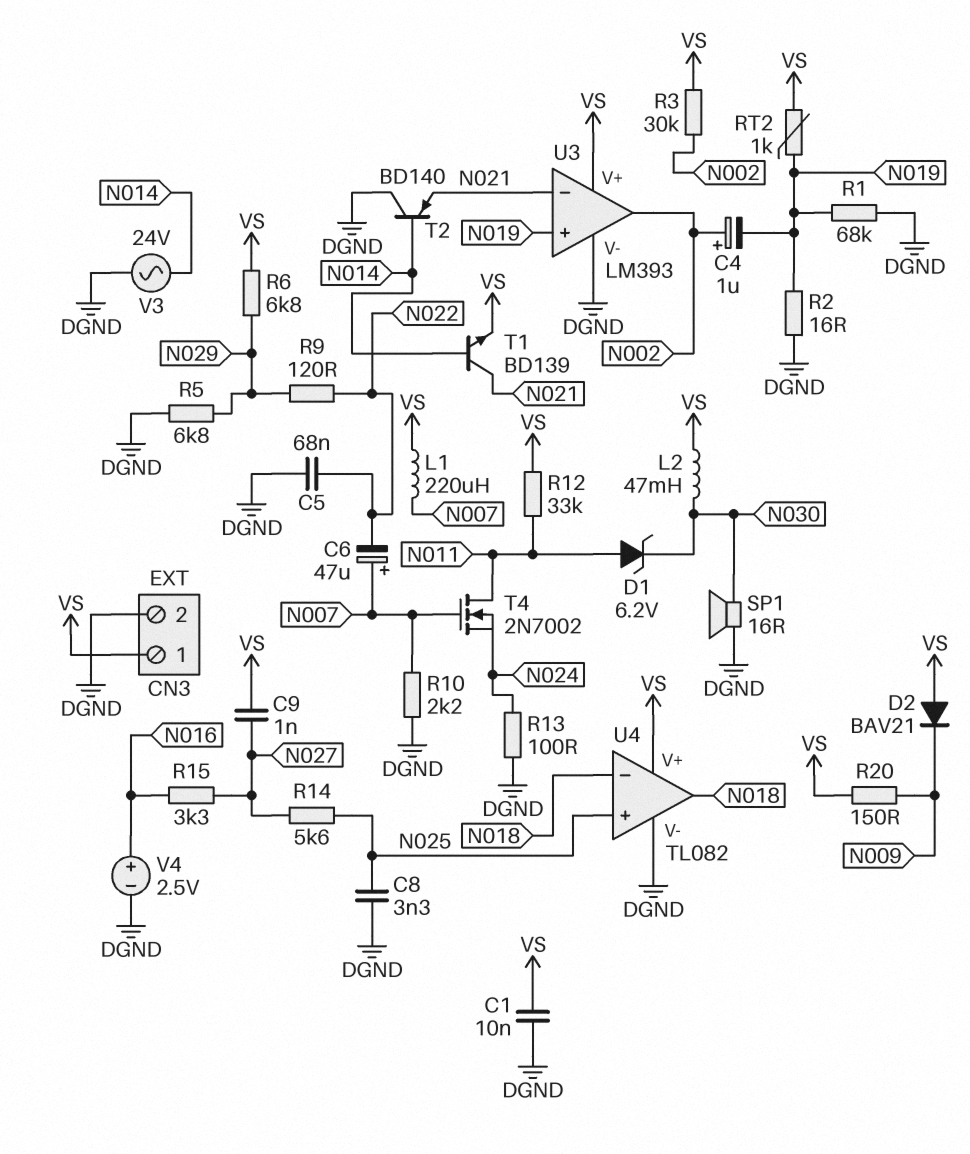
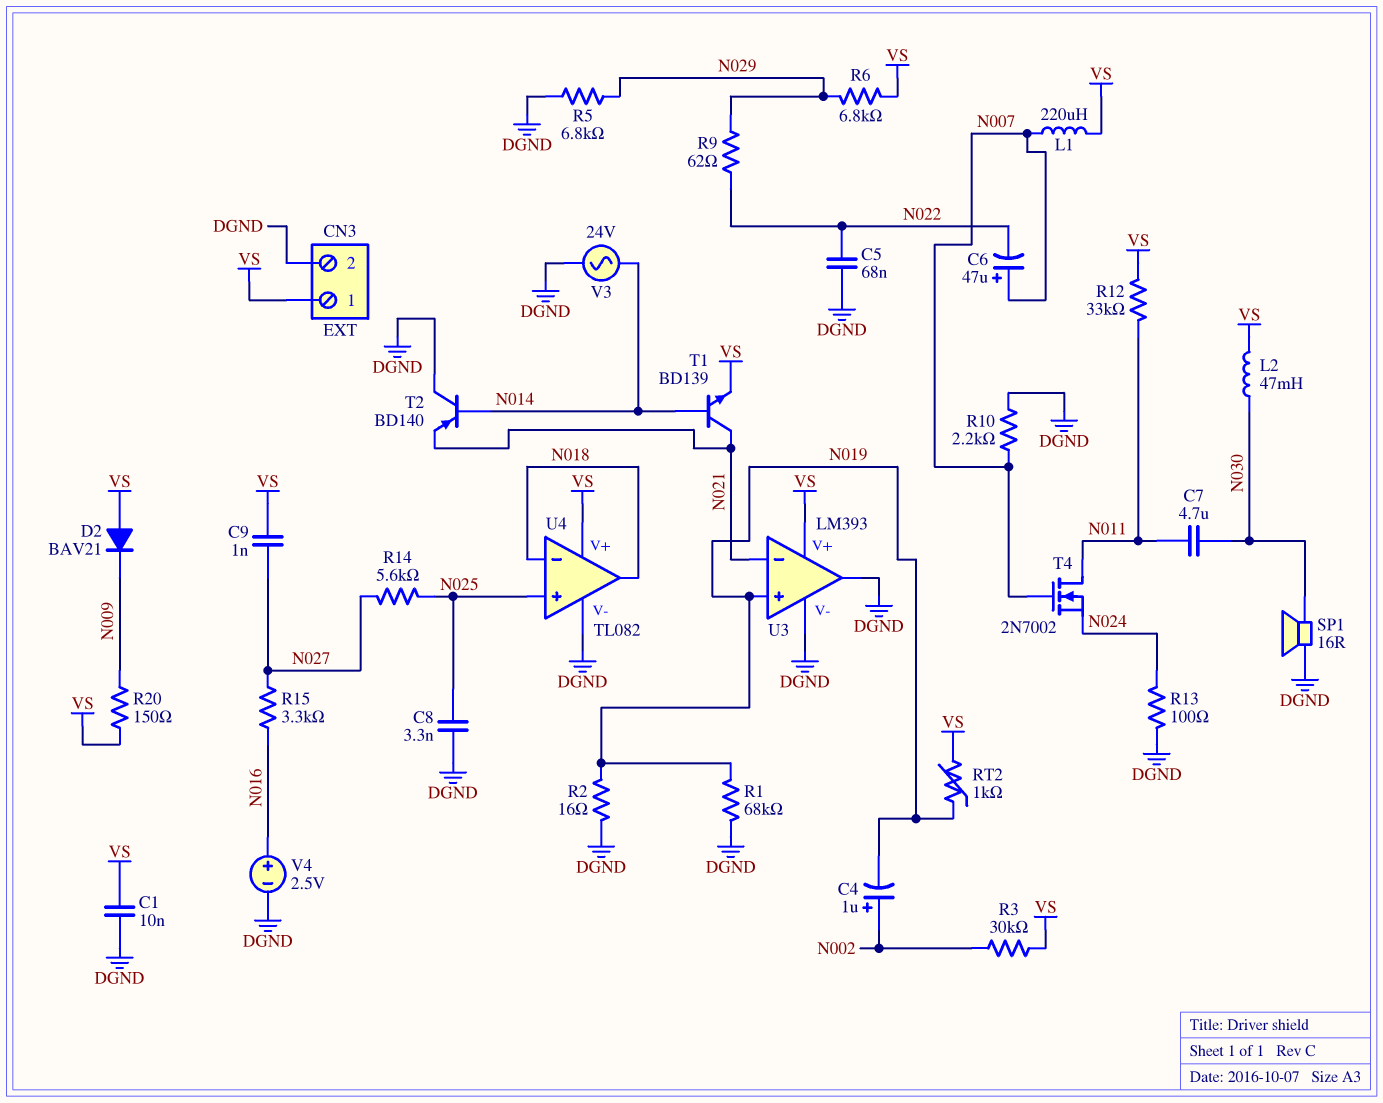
C7: none -> 4.7uF (N011, N030)
D1: zener 6.2V (A N011, K N030) -> none
R9: 120 (N022, N029) -> 62 (N022, N029)
U3 pin out: N002 -> DGND

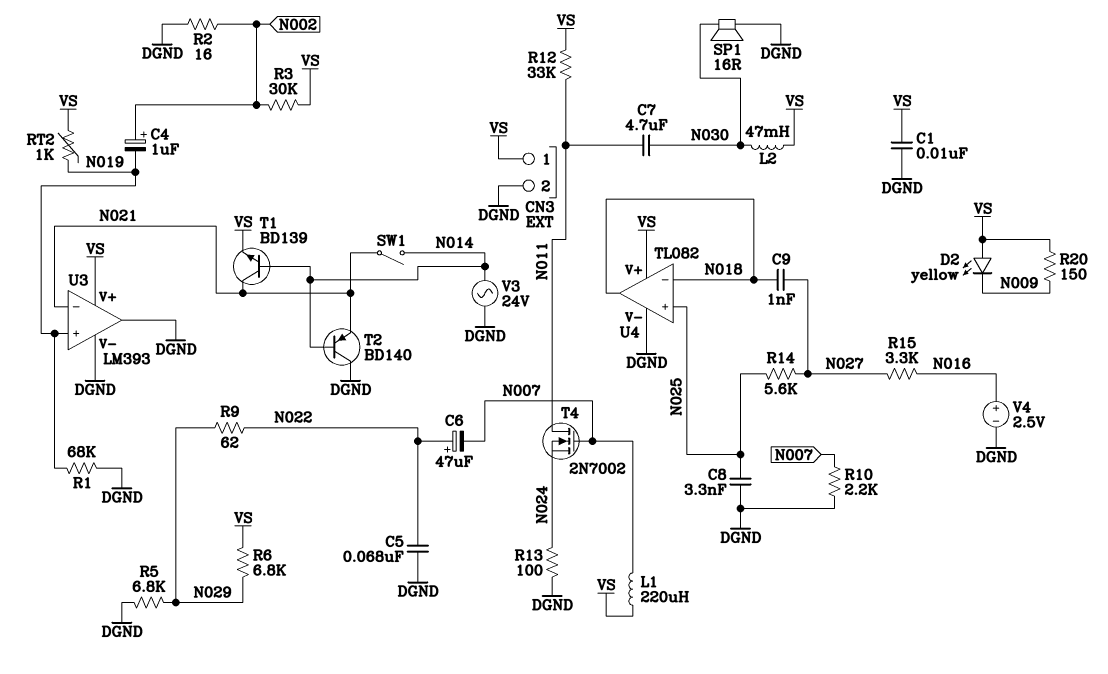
C6: 47uF (plus N007, minus N022) -> 47uF (plus N022, minus N007)
C9: 1nF (N027, VS) -> 1nF (N018, N027)
D2: diode BAV21 (A VS, K N009) -> LED yellow (A VS, K N009)
R2: 16 (DGND, N019) -> 16 (DGND, N002)
SW1: none -> switch (N014, N021)

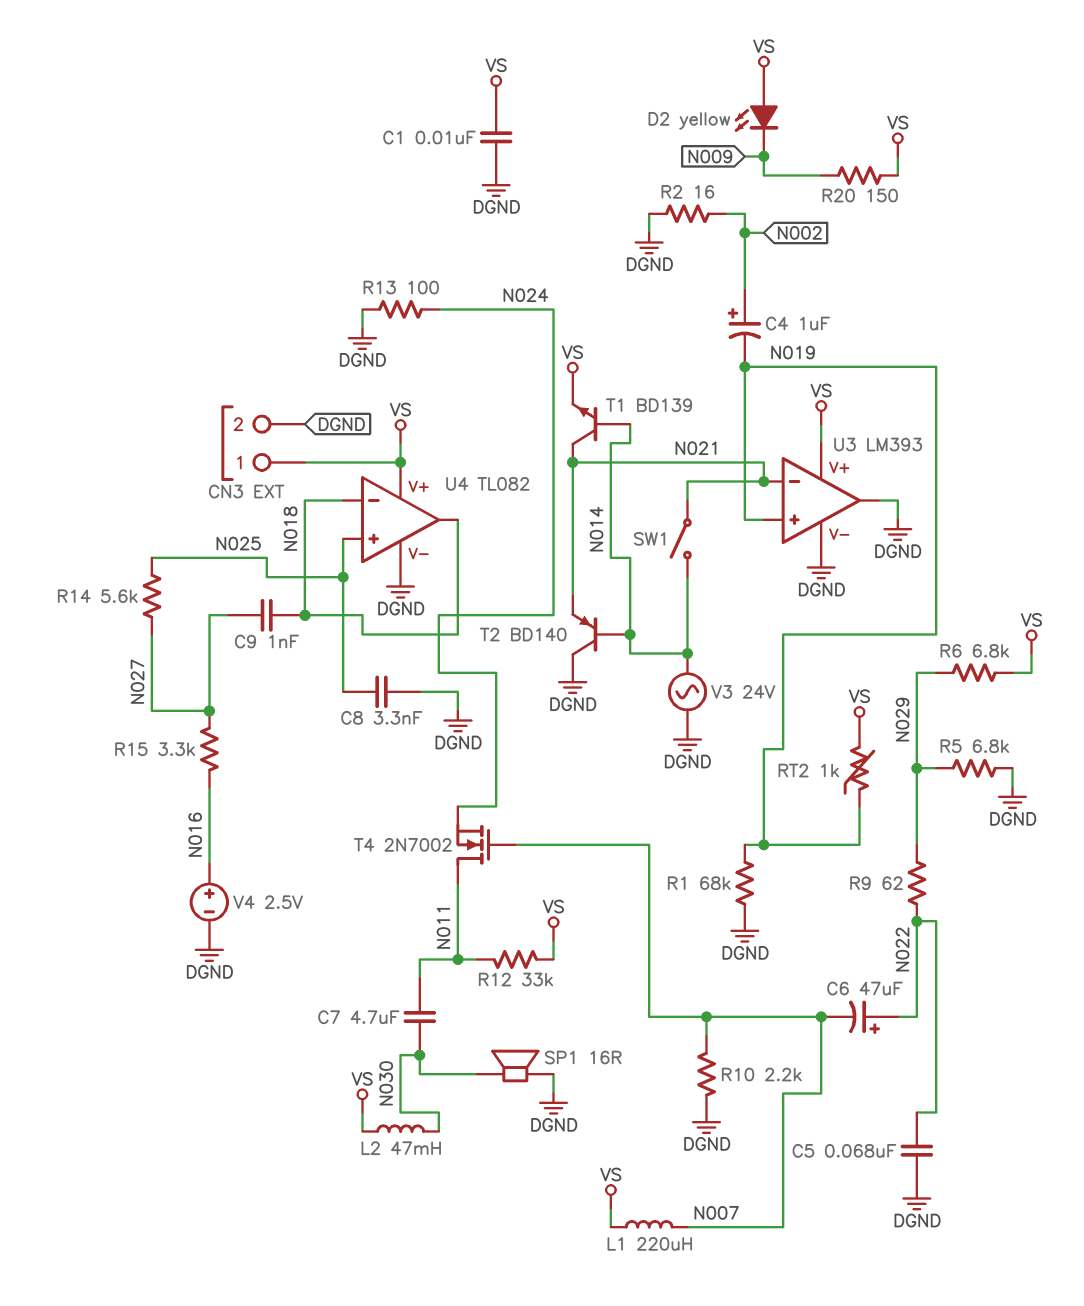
R3: 30k (N002, VS) -> none

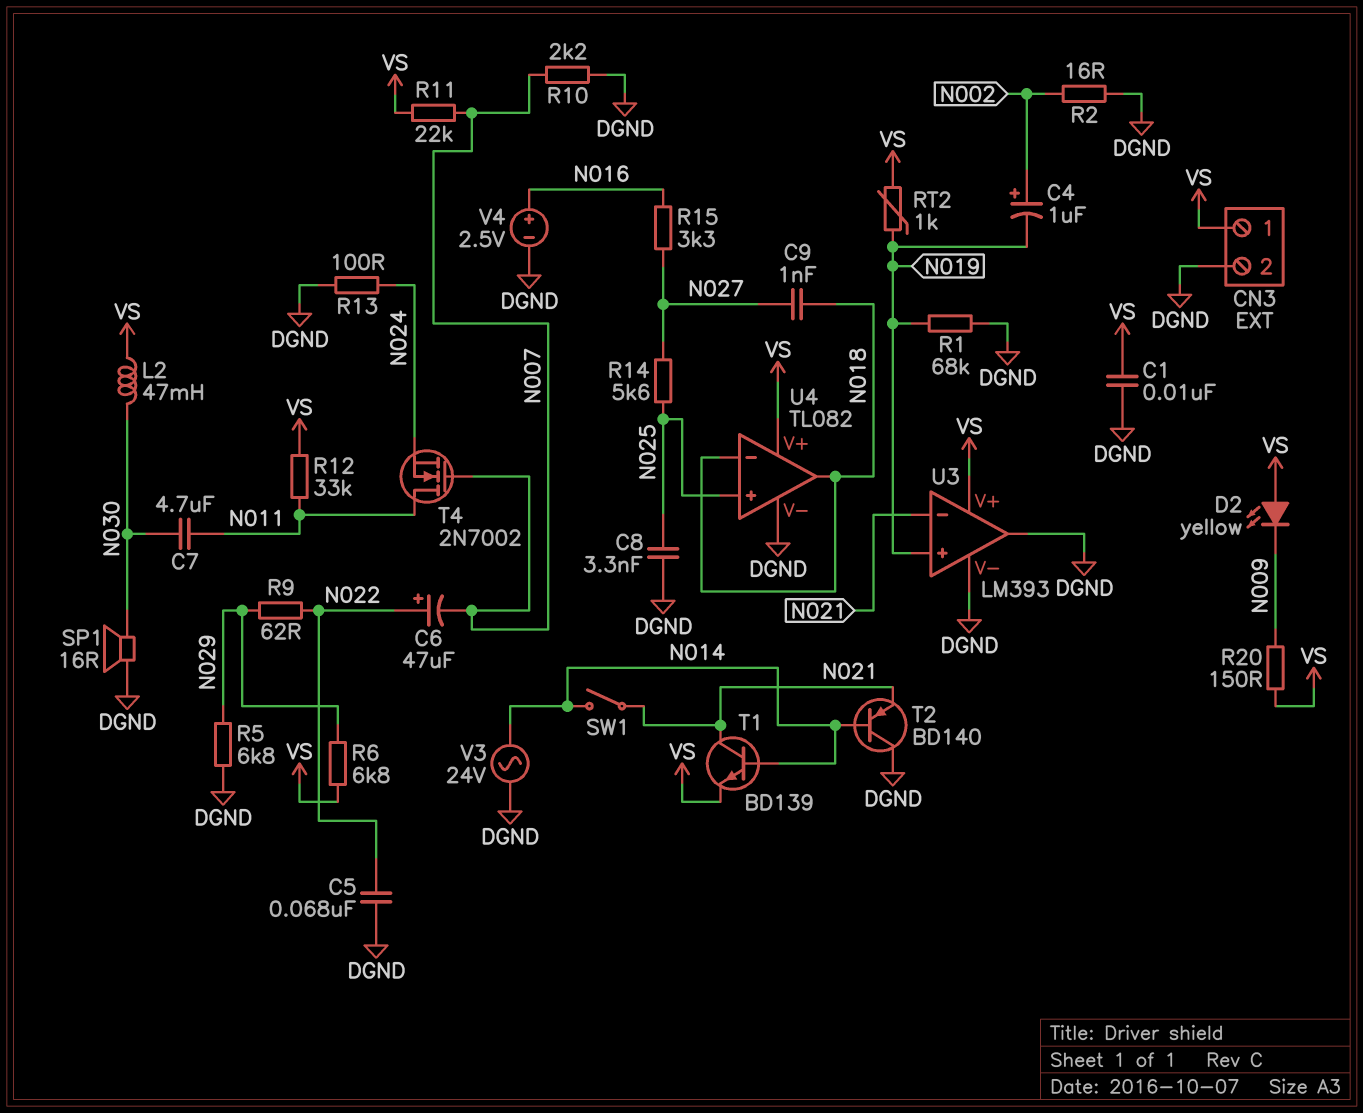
L1: 220uH (N007, VS) -> none
R11: none -> 22k (N007, VS)

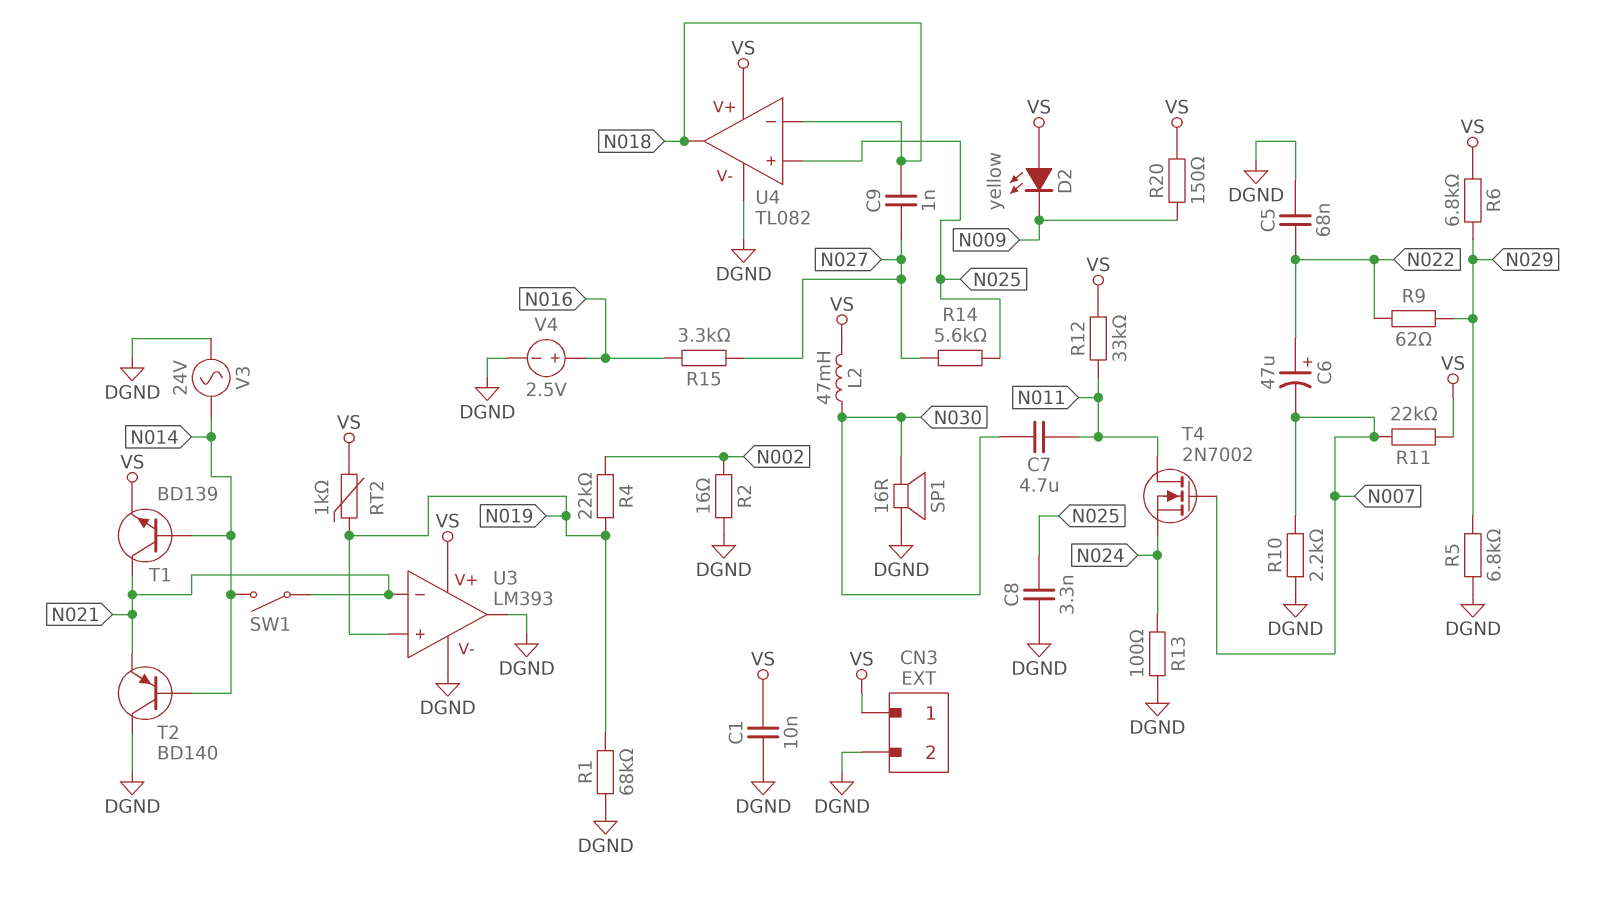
C4: 1uF (plus N002, minus N019) -> none
R4: none -> 22k (N002, N019)

